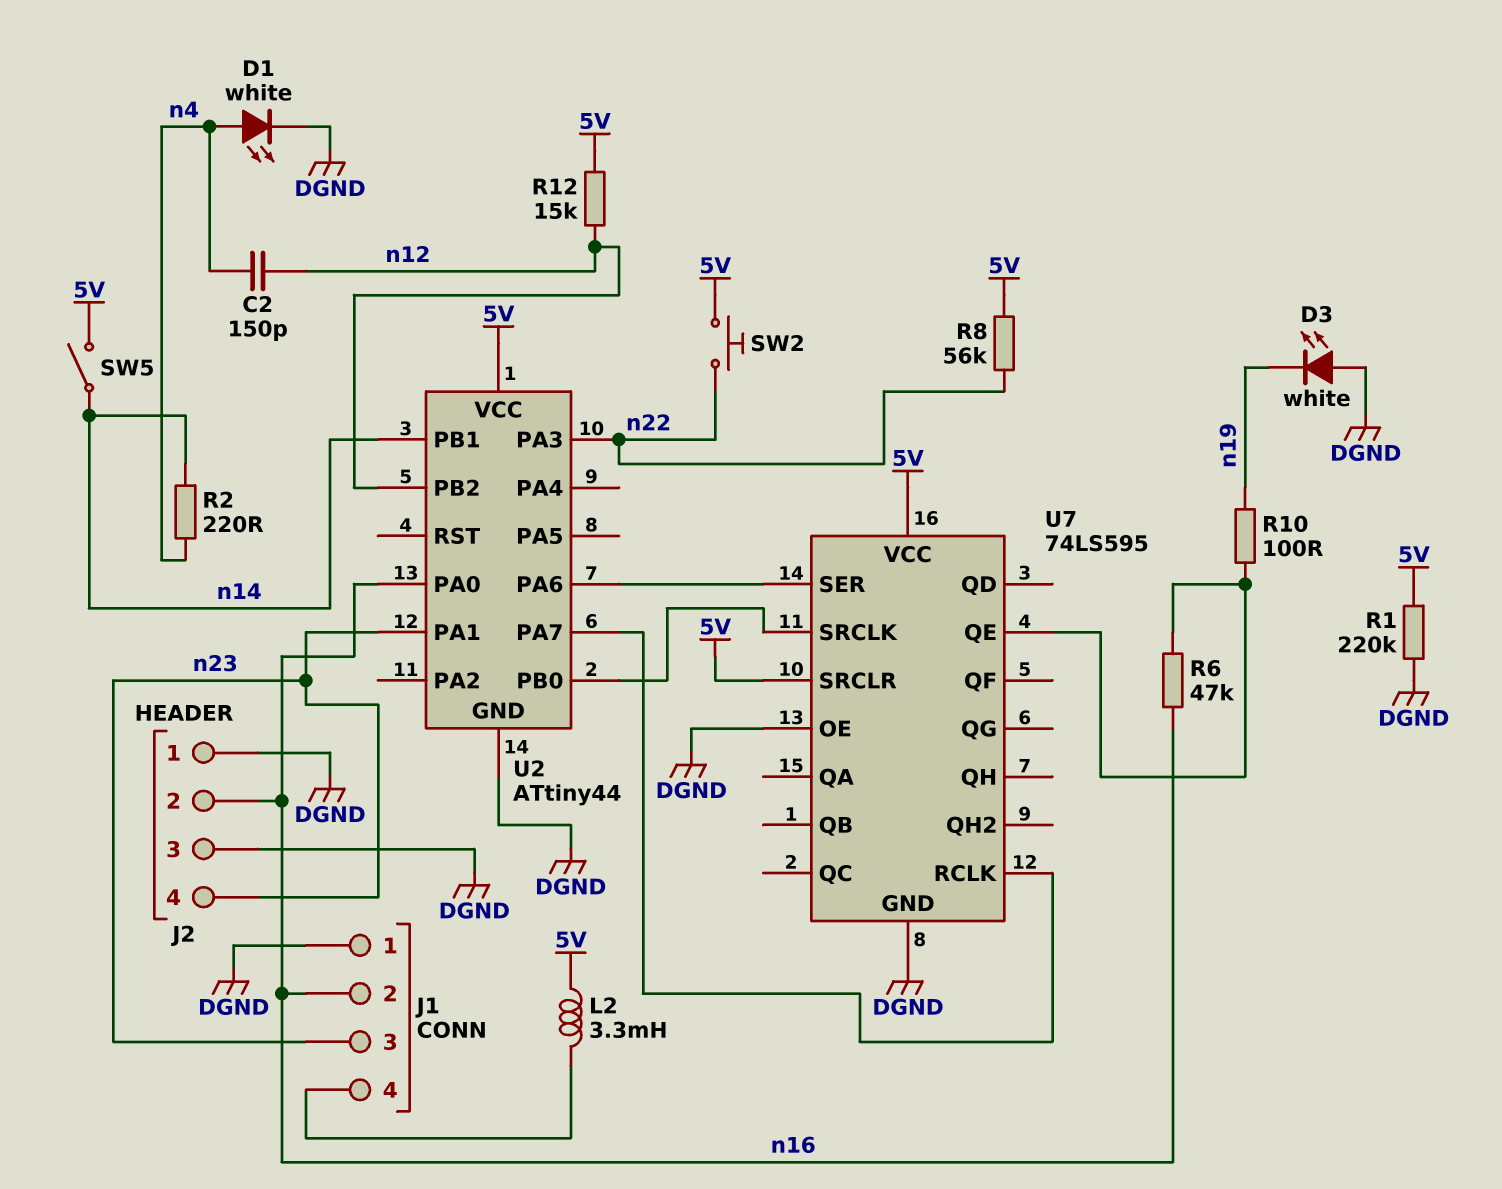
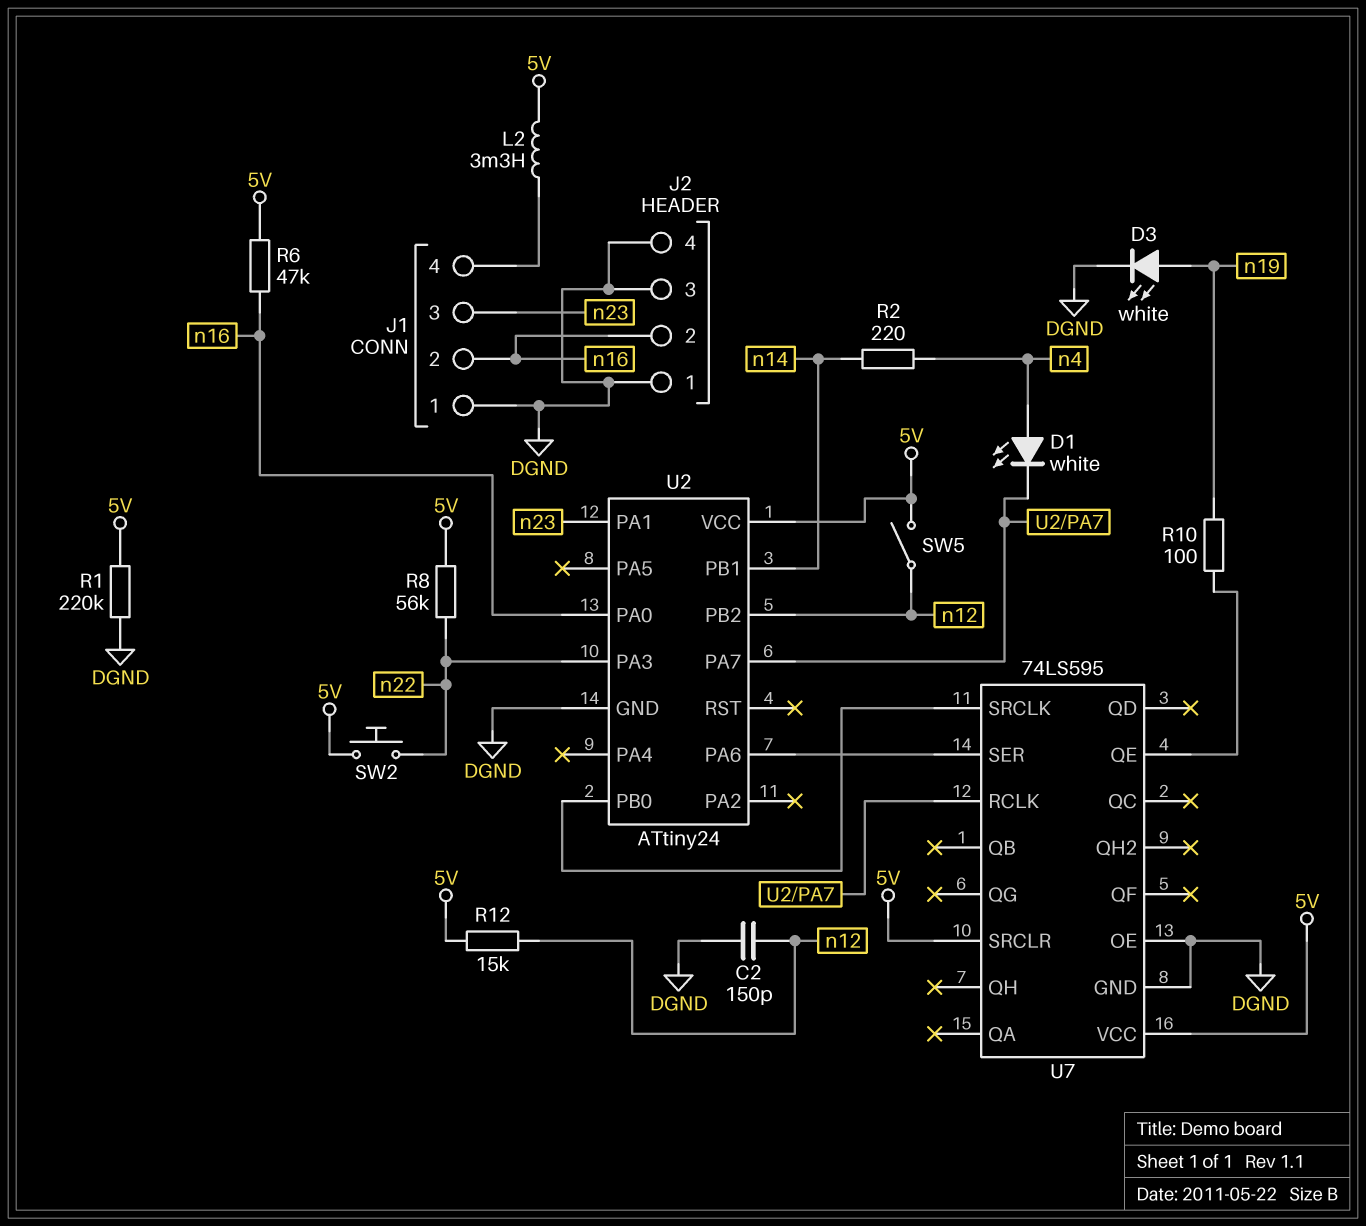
C2: 150pF (n4, n12) -> 150pF (DGND, n12)
D1: LED white (A n4, K DGND) -> LED white (A n4, K U2/PA7)
D3: LED white (A DGND, K n19) -> LED white (A n19, K DGND)
J2 pin 4: n23 -> DGND
R6: 47k (U7/QE, n16) -> 47k (5V, n16)
SW5: switch (5V, n14) -> switch (5V, n12)
U2: ATtiny44 -> ATtiny24

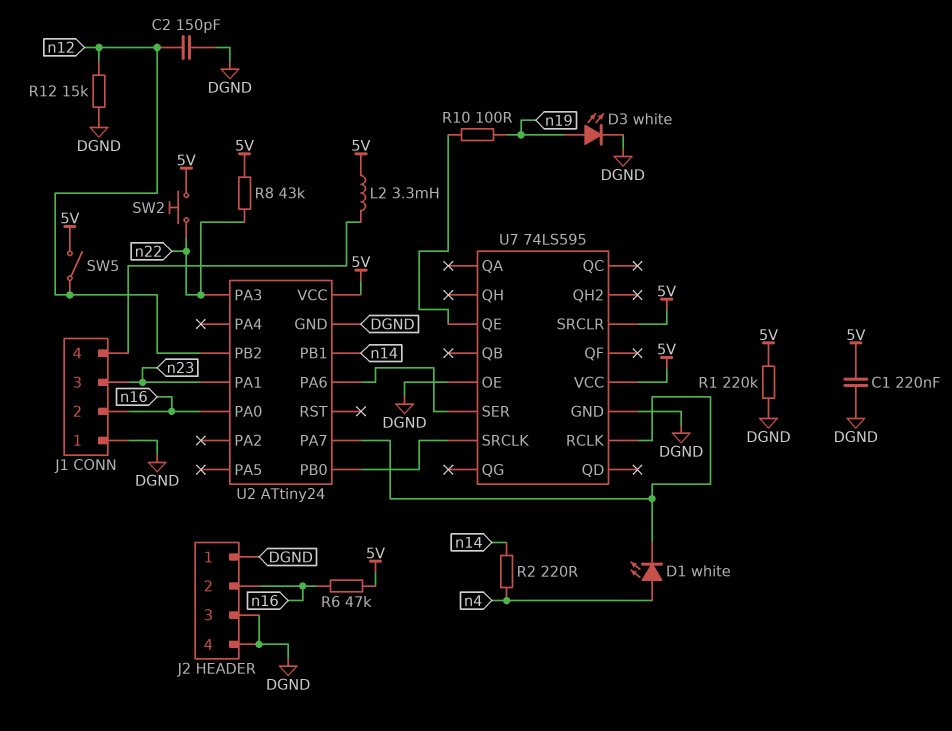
C1: none -> 220nF (5V, DGND)
R8: 56k (5V, n22) -> 43k (5V, n22)
R12: 15k (5V, n12) -> 15k (DGND, n12)

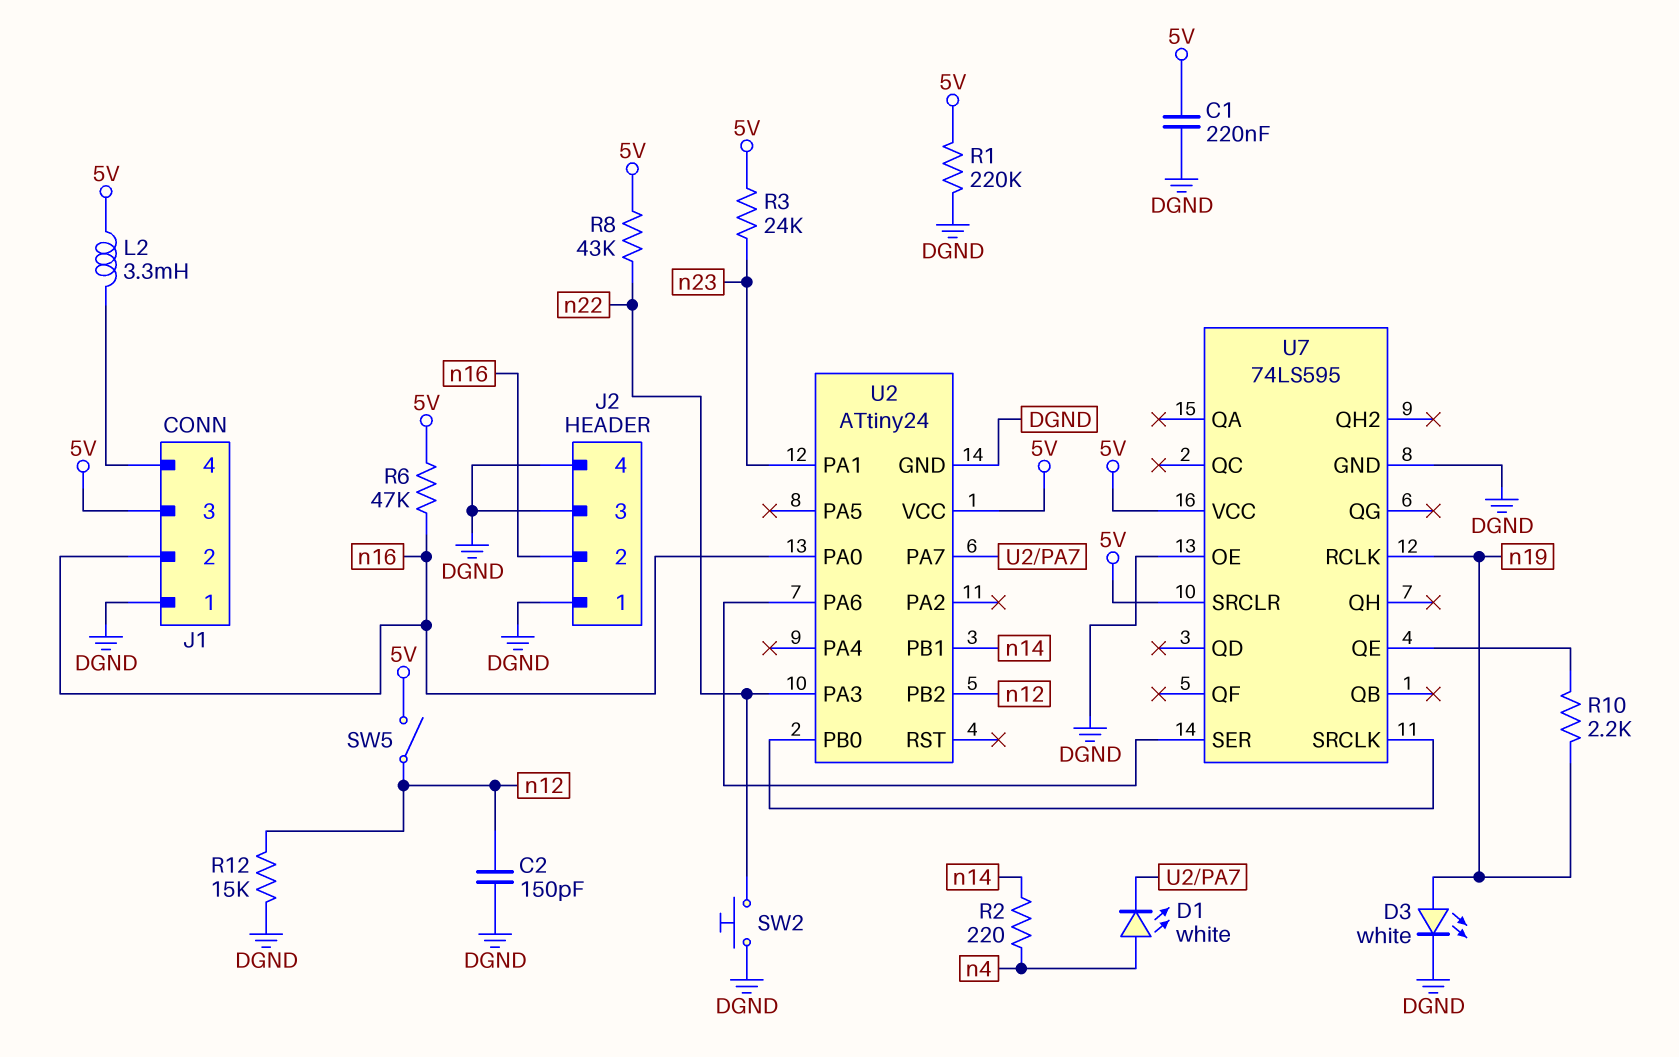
J1 pin 3: n23 -> 5V
R3: none -> 24k (5V, n23)
R10: 100 (U7/QE, n19) -> 2.2k (U7/QE, n19)
SW2: button (5V, n22) -> button (DGND, n22)
U7 pin RCLK: U2/PA7 -> n19

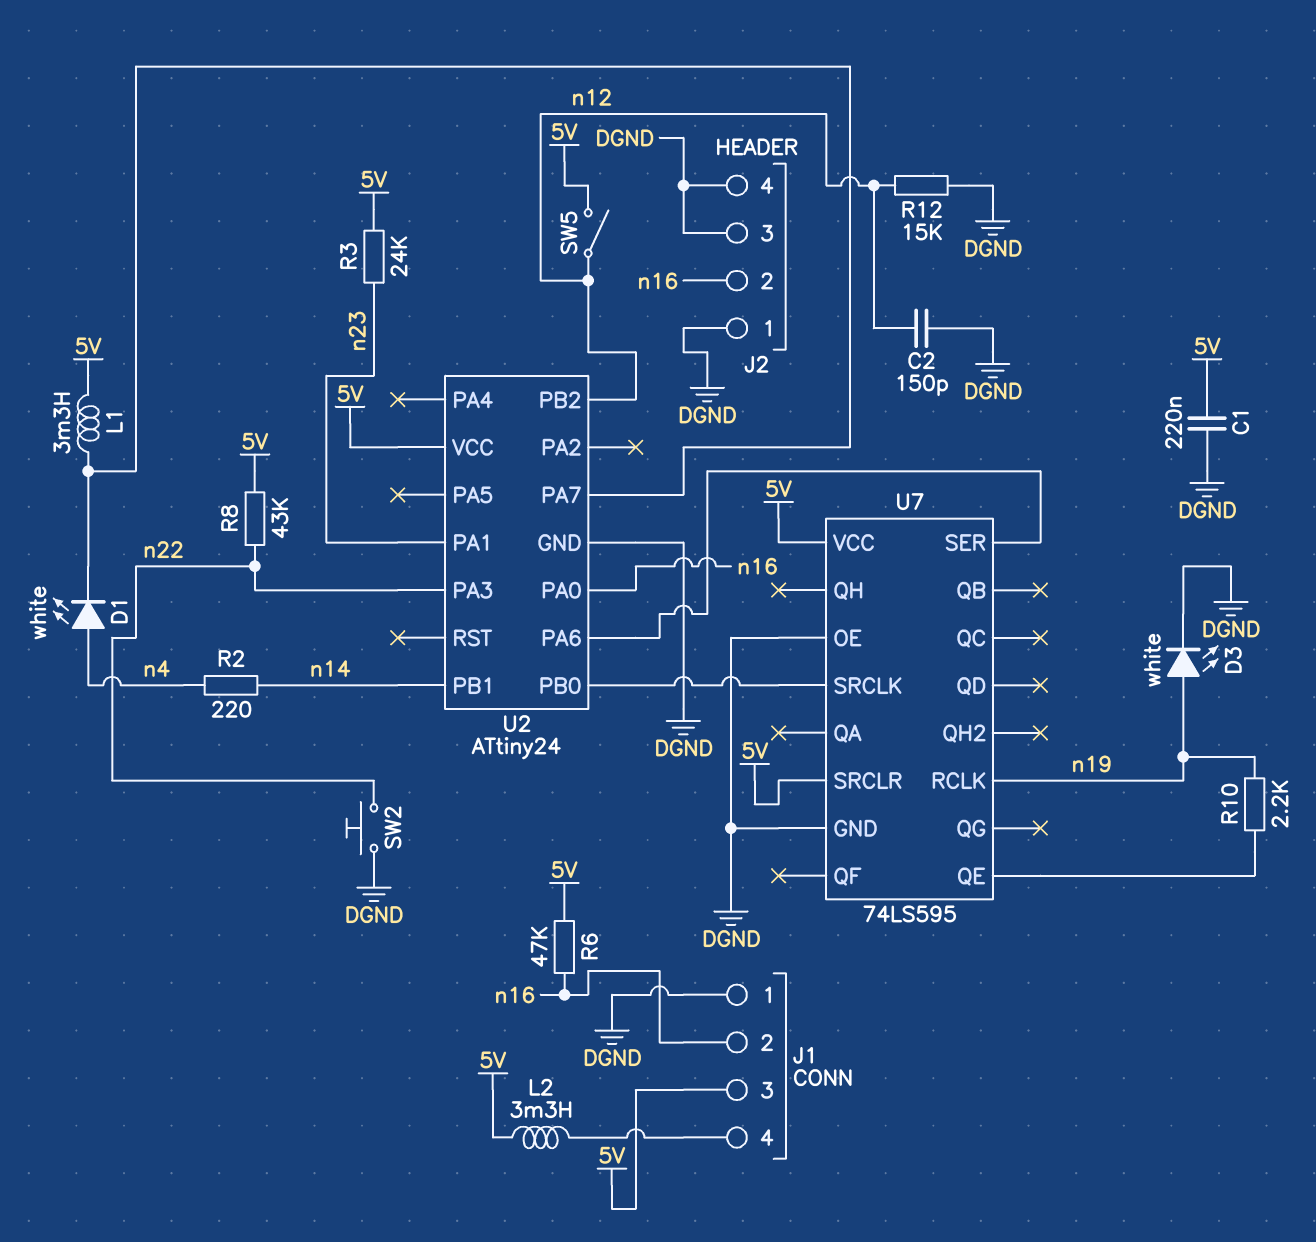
L1: none -> 3.3mH (5V, U2/PA7)
R1: 220k (5V, DGND) -> none

